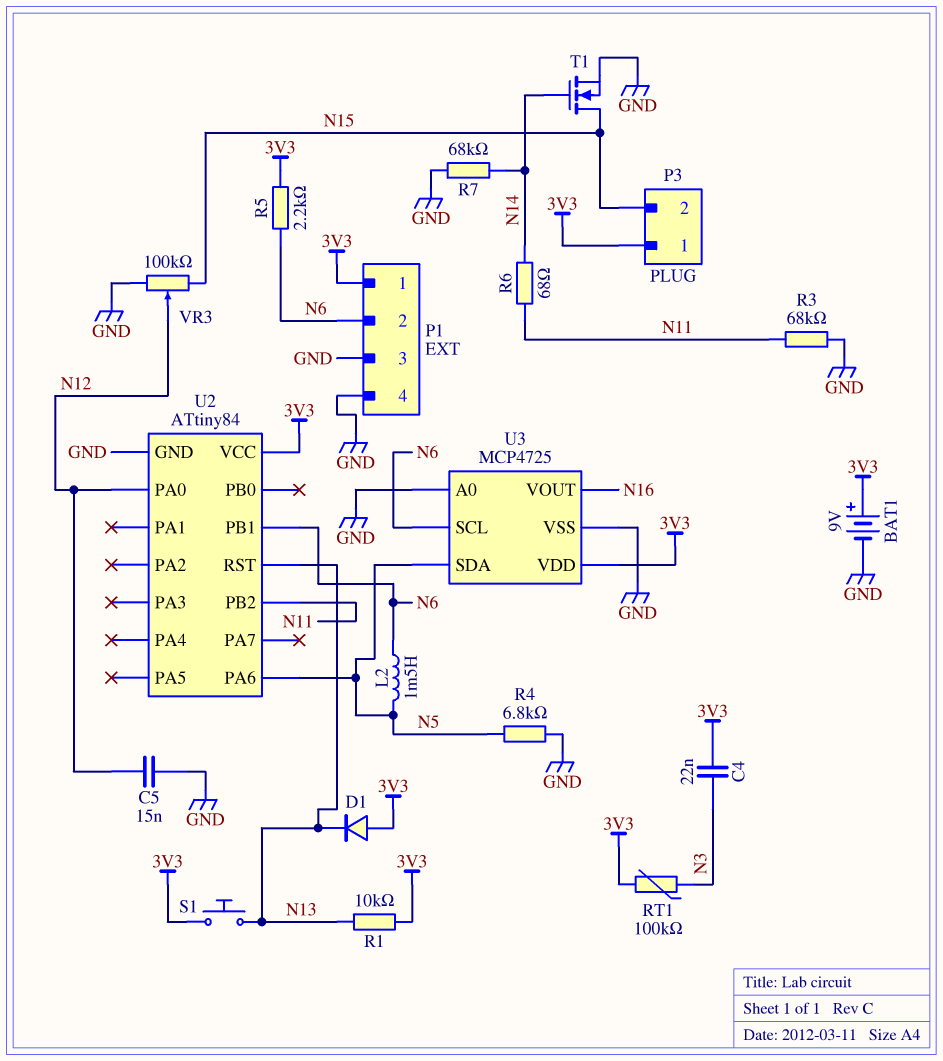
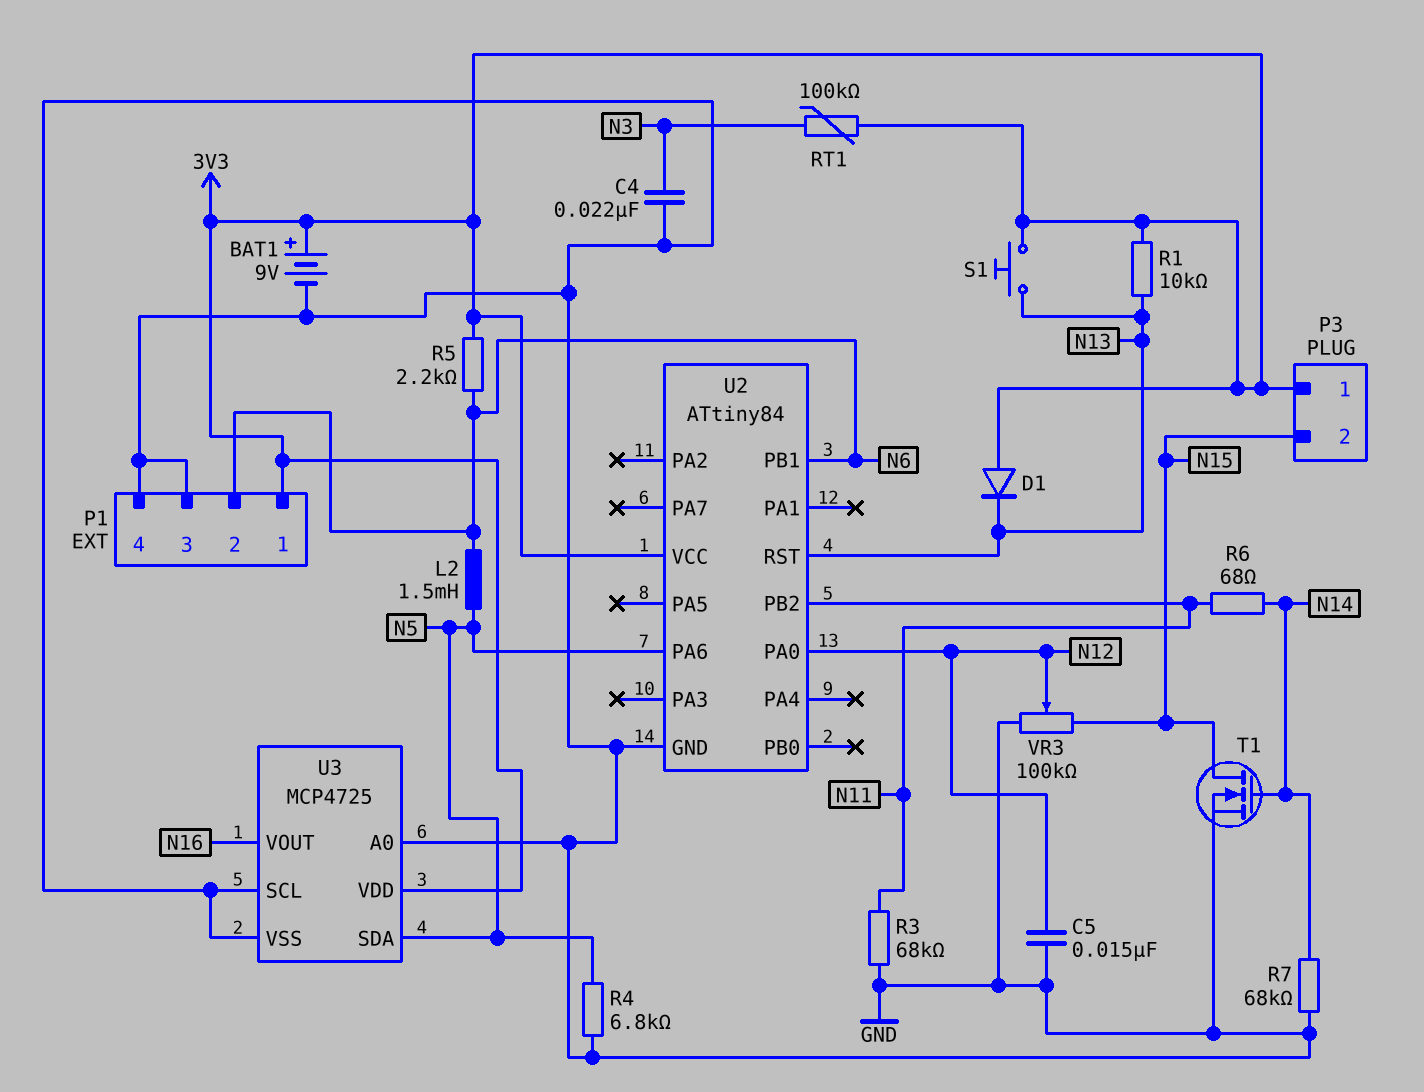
C4: 22nF (3V3, N3) -> 22nF (GND, N3)
U3 pin SCL: N6 -> GND

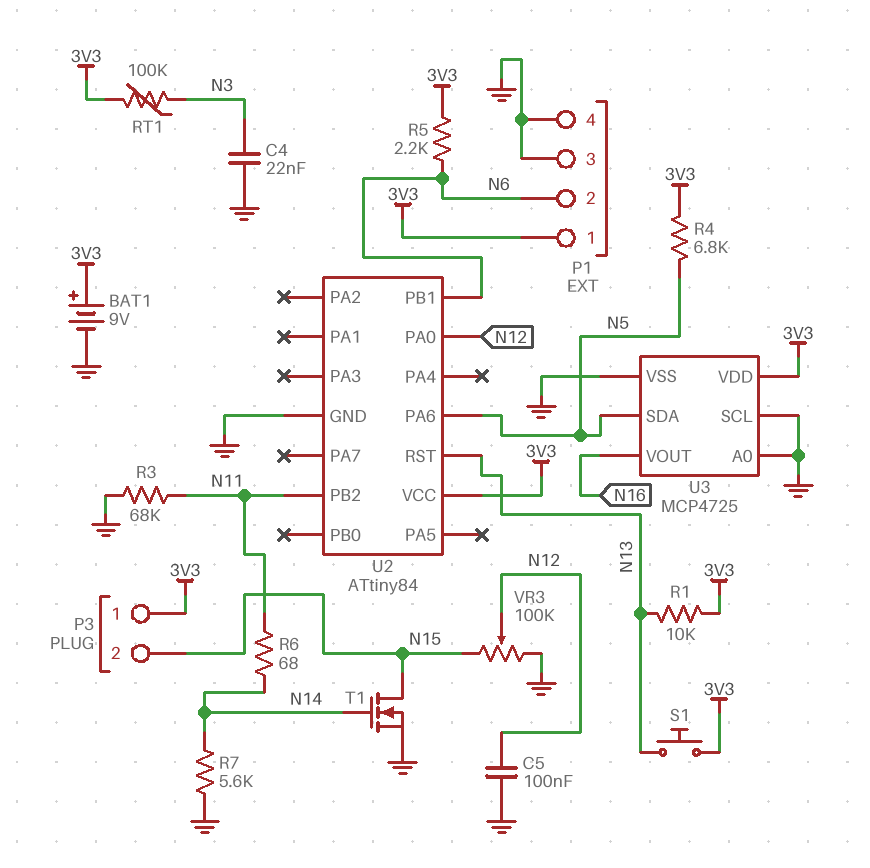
C5: 15nF (GND, N12) -> 100nF (GND, N12)
D1: diode (A 3V3, K N13) -> none
L2: 1.5mH (N5, N6) -> none
R4: 6.8k (GND, N5) -> 6.8k (3V3, N5)
R7: 68k (GND, N14) -> 5.6k (GND, N14)

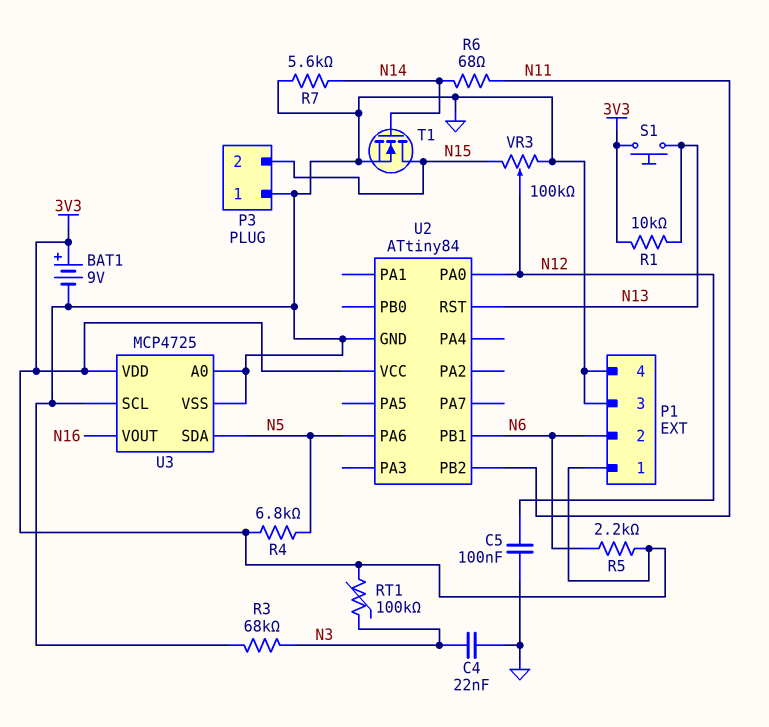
P3 pin 1: 3V3 -> GND
R3: 68k (GND, N11) -> 68k (GND, N3)

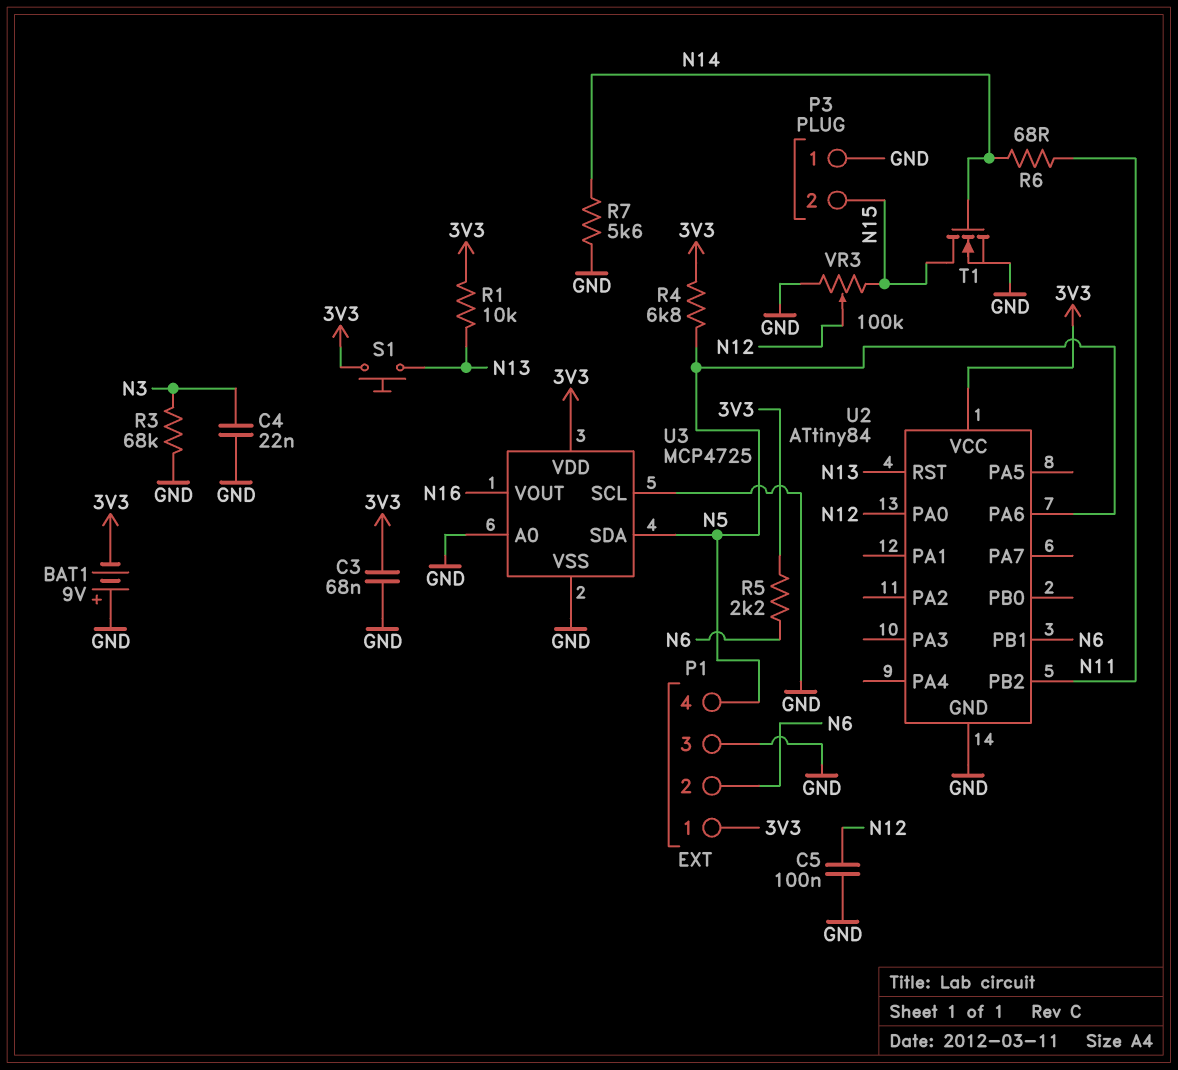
BAT1: 9V (plus 3V3, minus GND) -> 9V (plus GND, minus 3V3)
C3: none -> 68nF (3V3, GND)
P1 pin 4: GND -> N5
RT1: 100k (3V3, N3) -> none

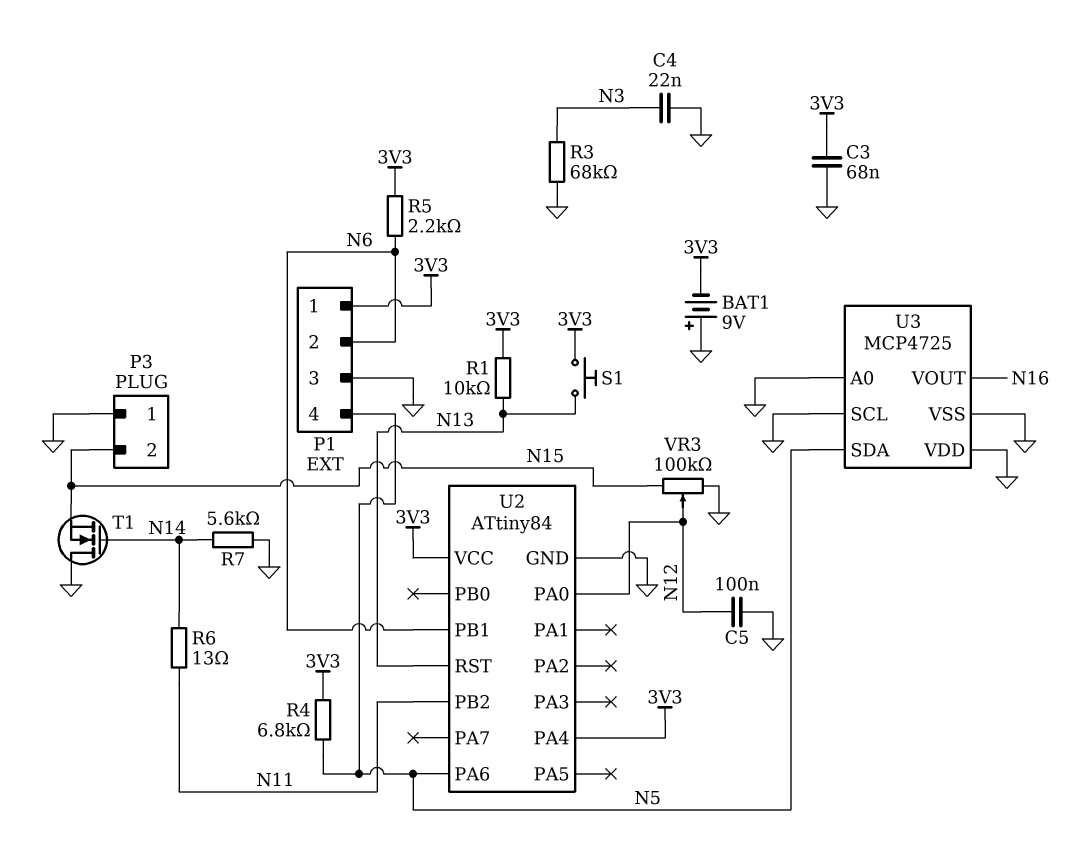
R6: 68 (N11, N14) -> 13 (N11, N14)
T1: NMOS (G N14, D N15, S GND) -> NMOS (G N14, D GND, S N15)
U2 pin PA4: none -> 3V3
U3 pin VDD: 3V3 -> GND

